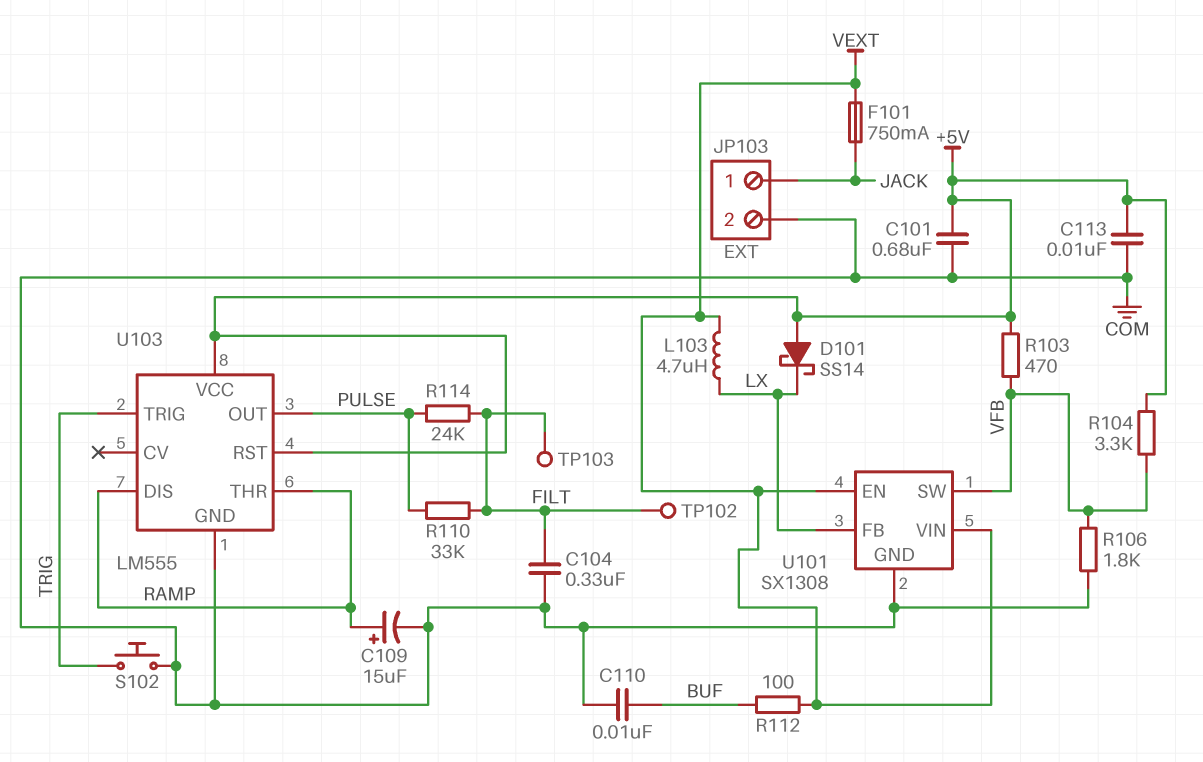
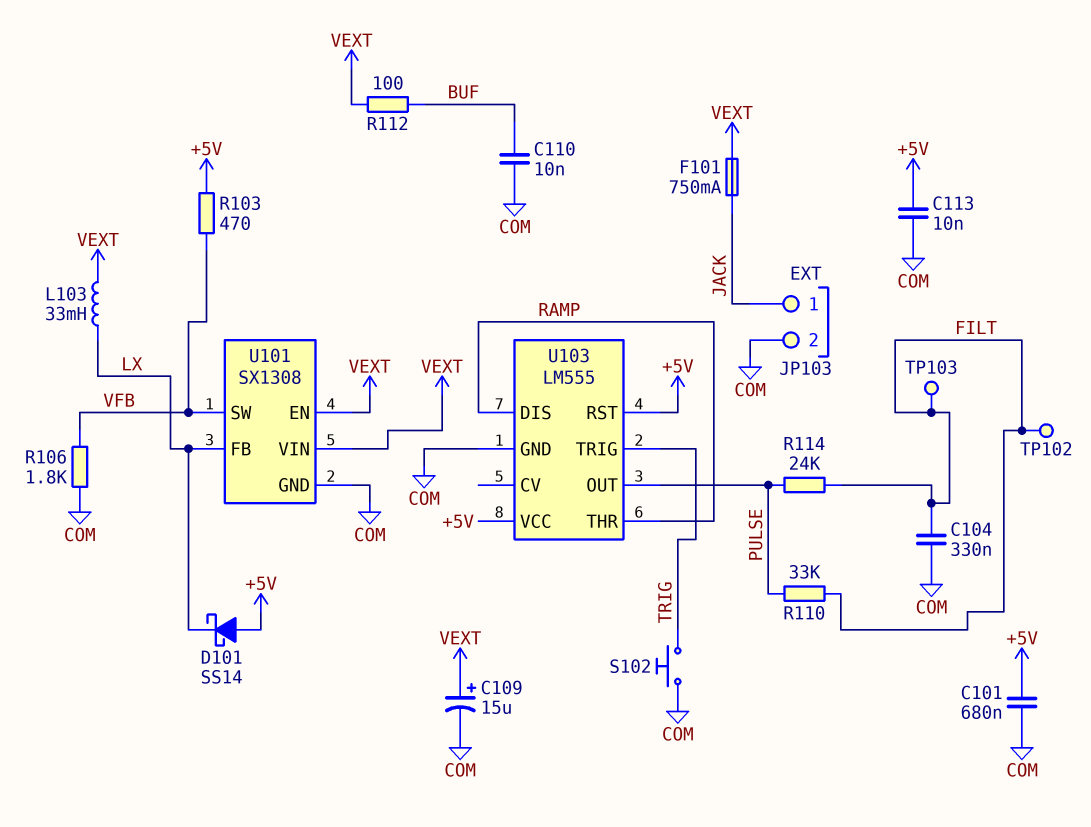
C109: 15uF (plus RAMP, minus COM) -> 15uF (plus VEXT, minus COM)
L103: 4.7uH (LX, VEXT) -> 33mH (LX, VEXT)
R104: 3.3k (+5V, VFB) -> none

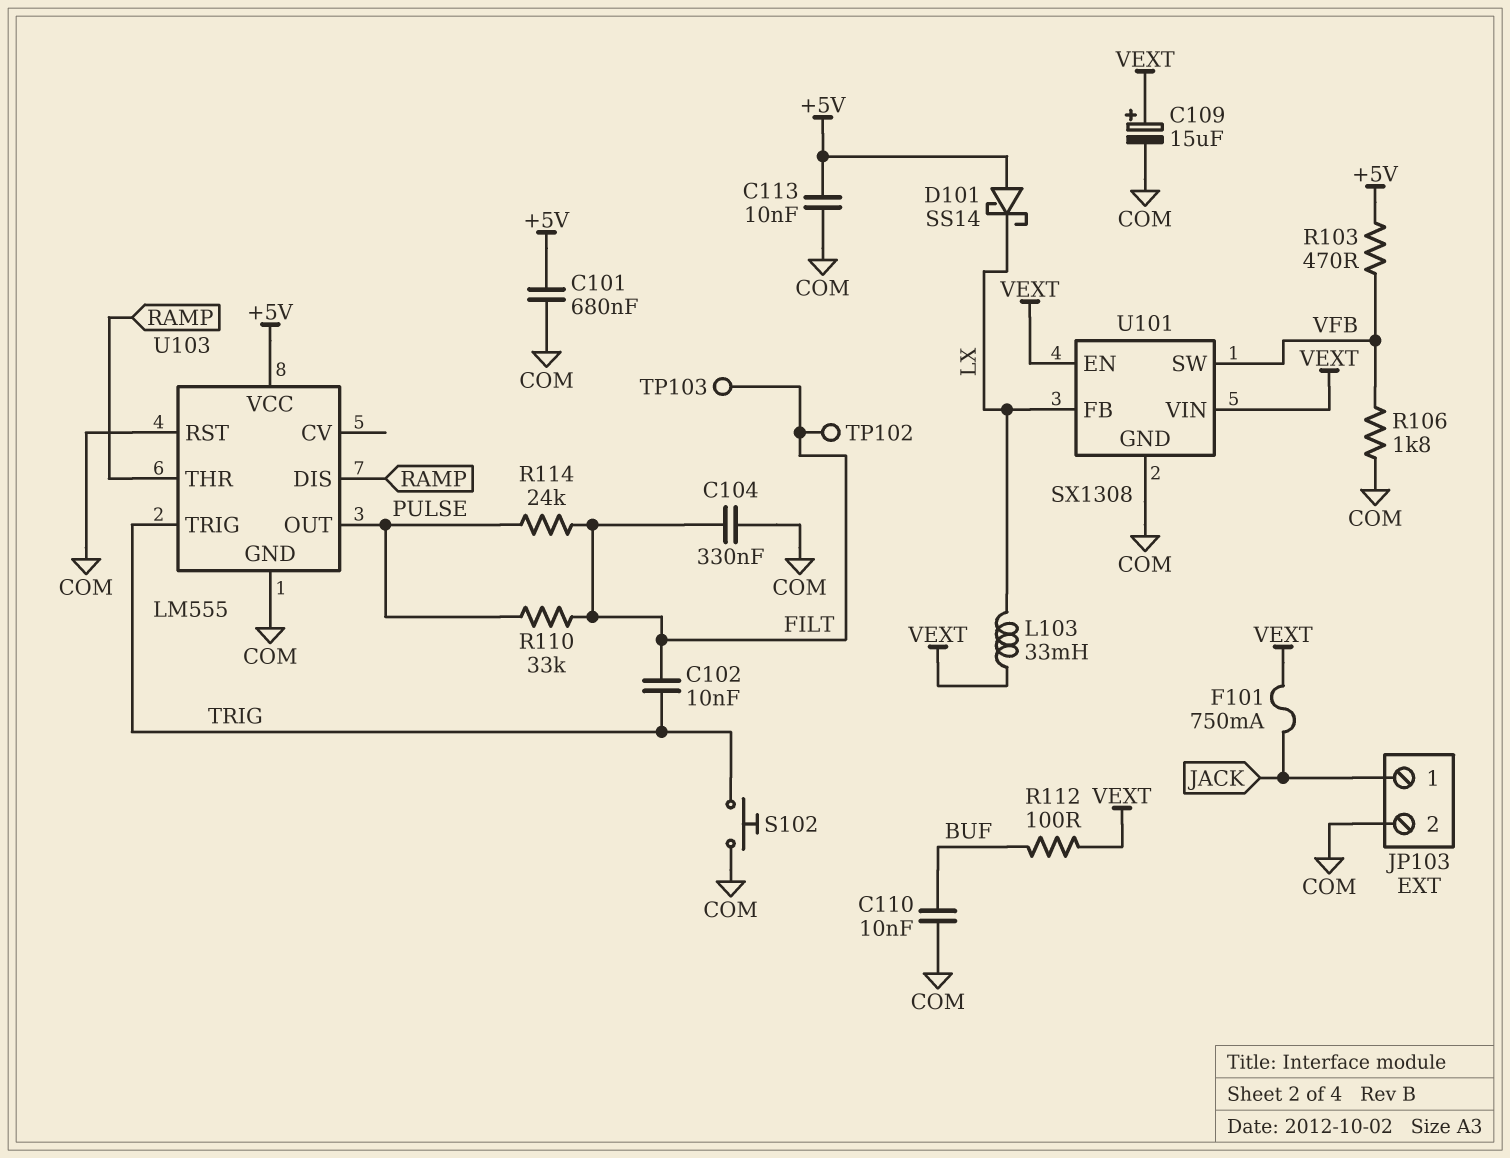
C102: none -> 10nF (FILT, TRIG)
U103 pin RST: +5V -> COM

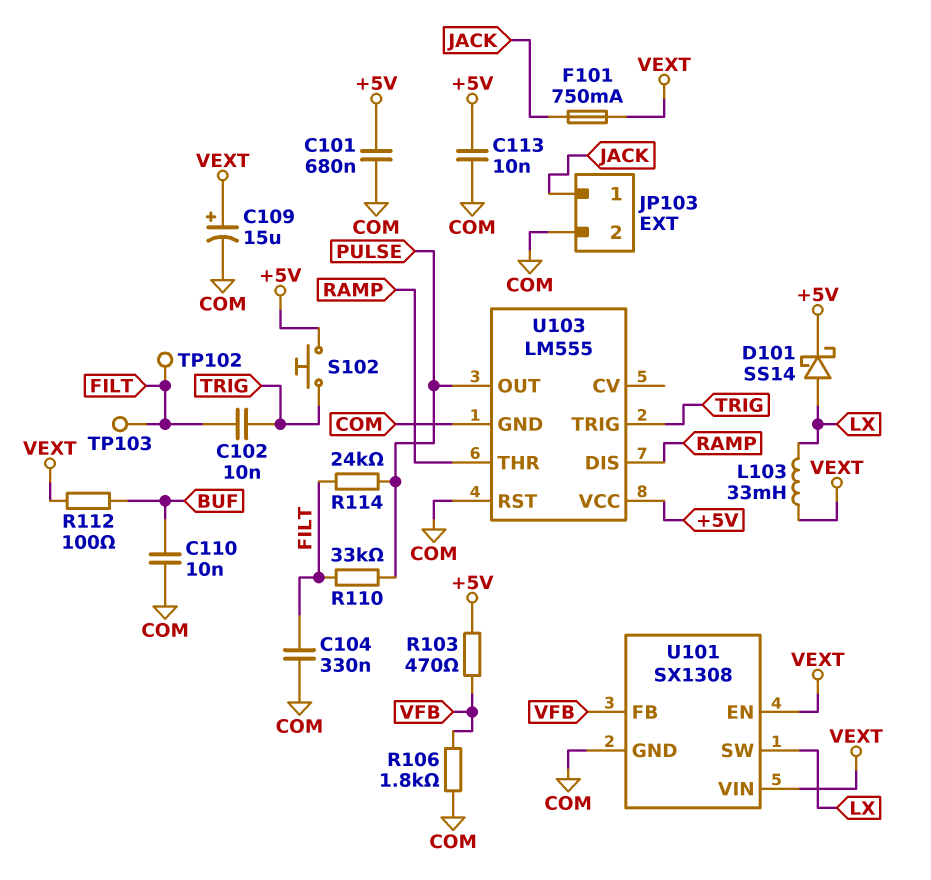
D101: schottky SS14 (A +5V, K LX) -> schottky SS14 (A LX, K +5V)
S102: button (COM, TRIG) -> button (+5V, TRIG)
U101 pin FB: LX -> VFB
U101 pin SW: VFB -> LX

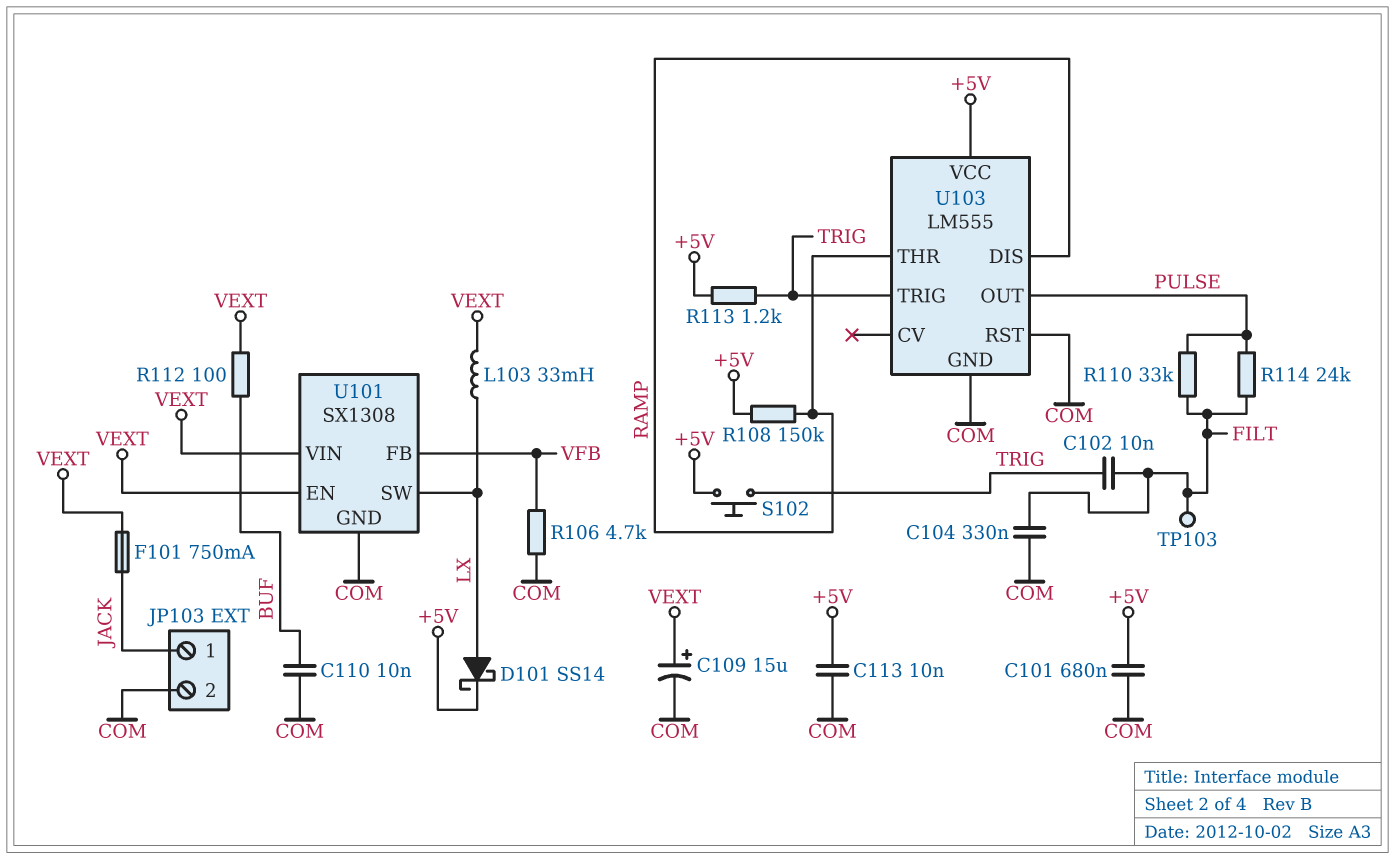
R103: 470 (+5V, VFB) -> none
R106: 1.8k (COM, VFB) -> 4.7k (COM, VFB)
R108: none -> 150k (+5V, RAMP)
R113: none -> 1.2k (+5V, TRIG)
TP102: test point (FILT) -> none

